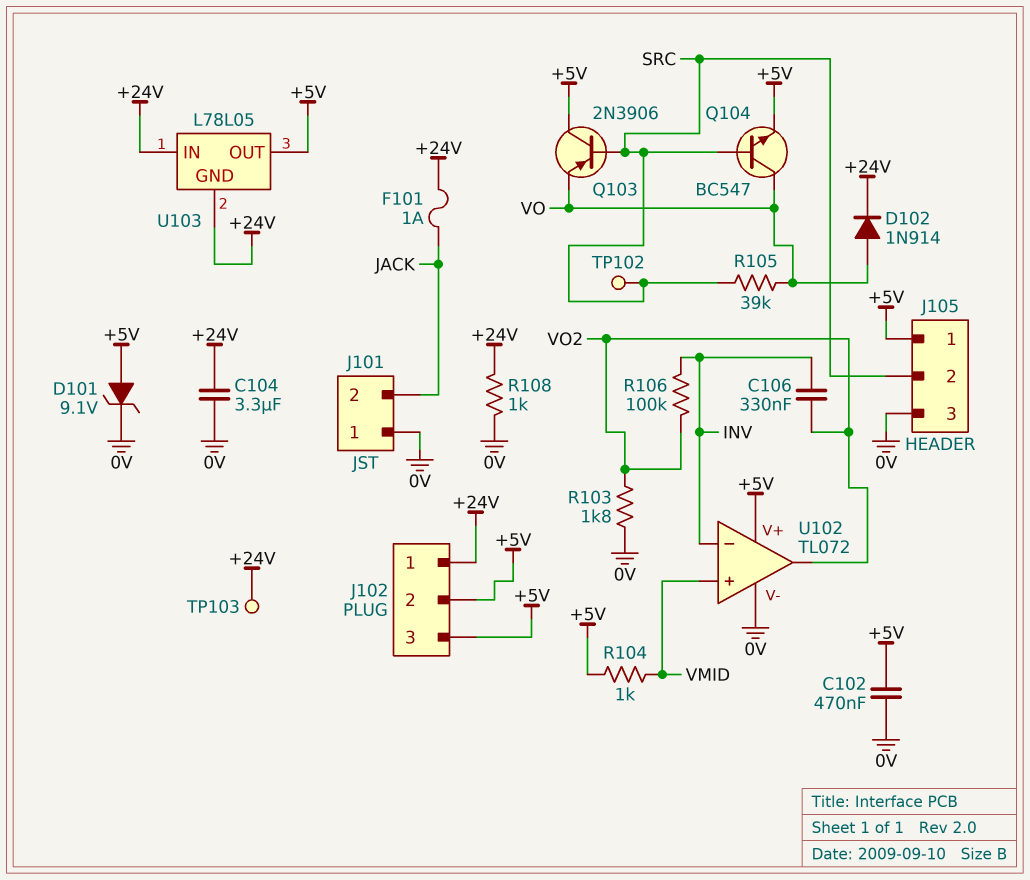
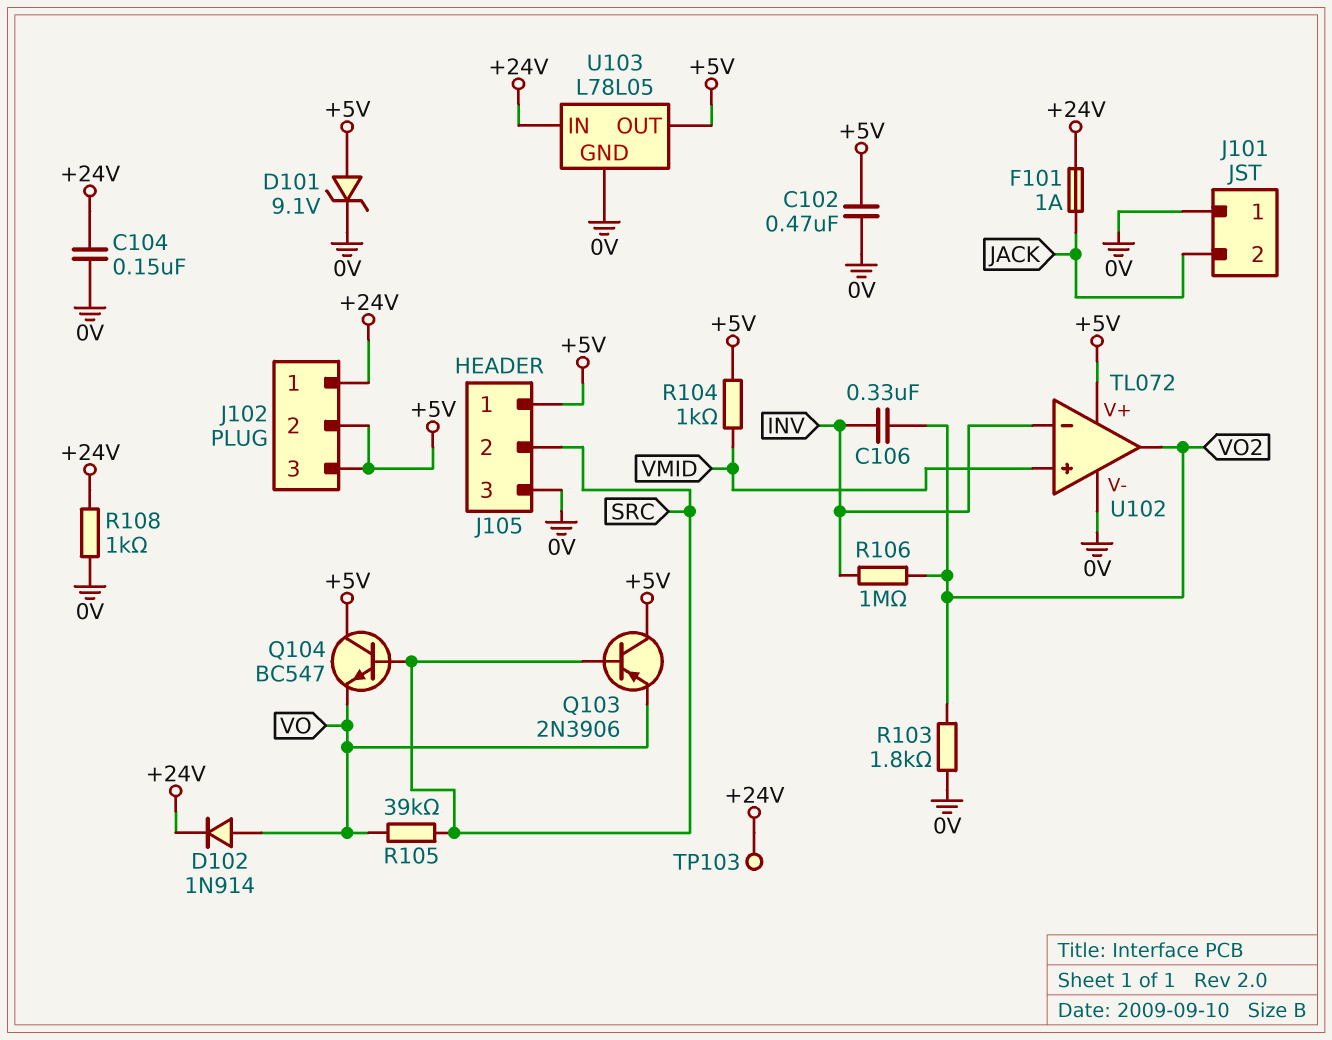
C104: 3.3uF (+24V, 0V) -> 150nF (+24V, 0V)
Q104: NPN BC547 (B SRC, C VO, E +5V) -> NPN BC547 (B SRC, C +5V, E VO)
R106: 100k (INV, VO2) -> 1M (INV, VO2)
TP102: test point (SRC) -> none
U103 pin GND: +24V -> 0V

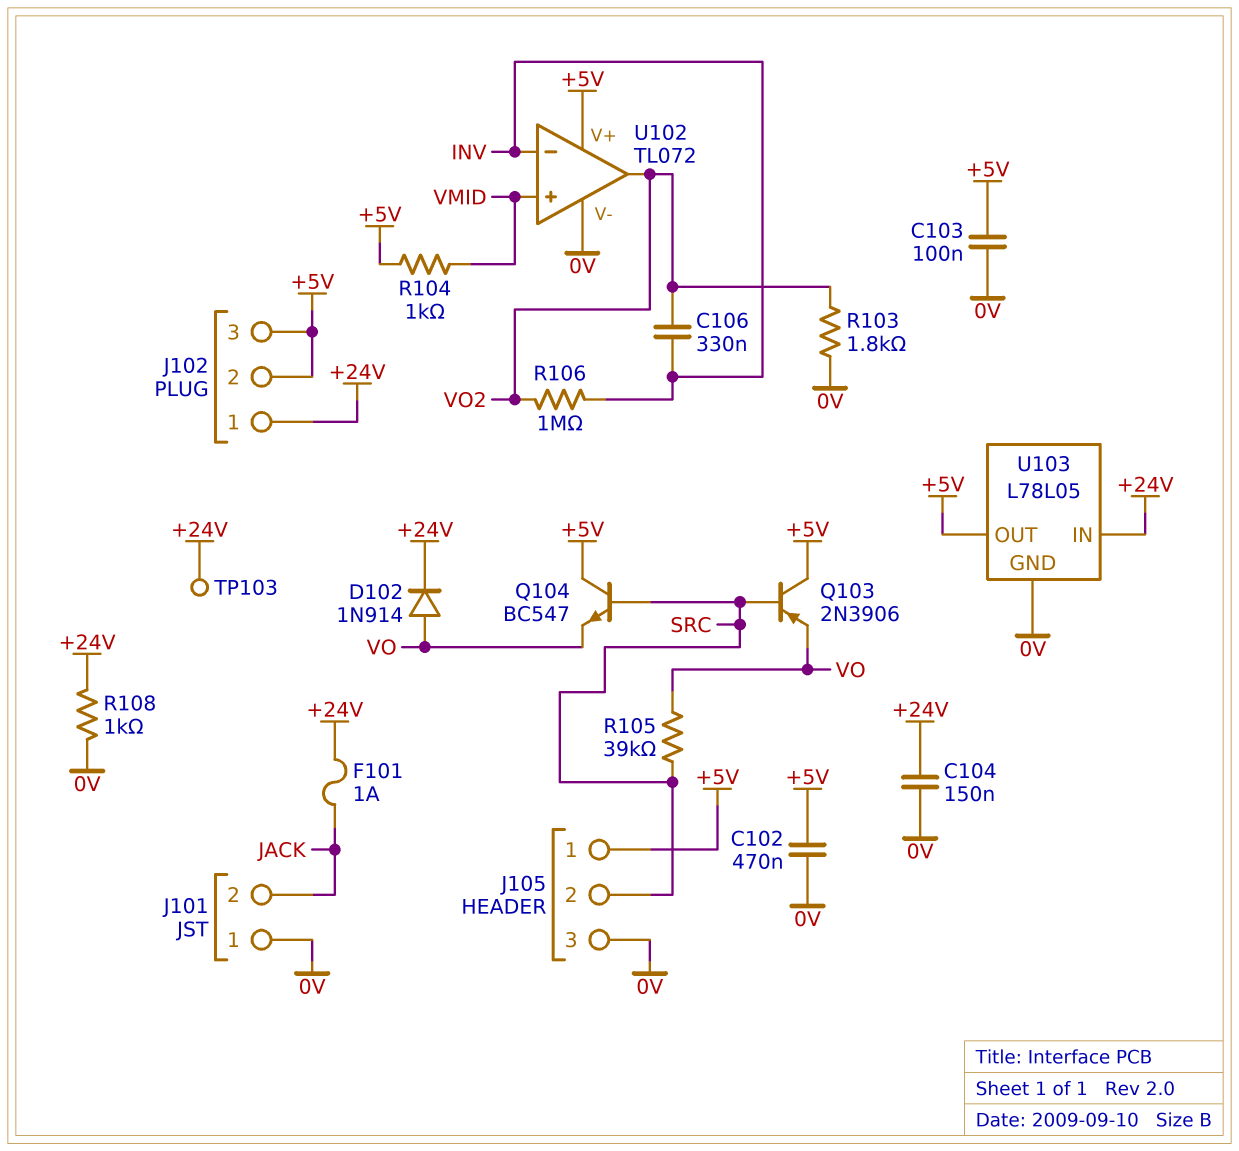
C103: none -> 100nF (+5V, 0V)
D101: zener 9.1V (A +5V, K 0V) -> none

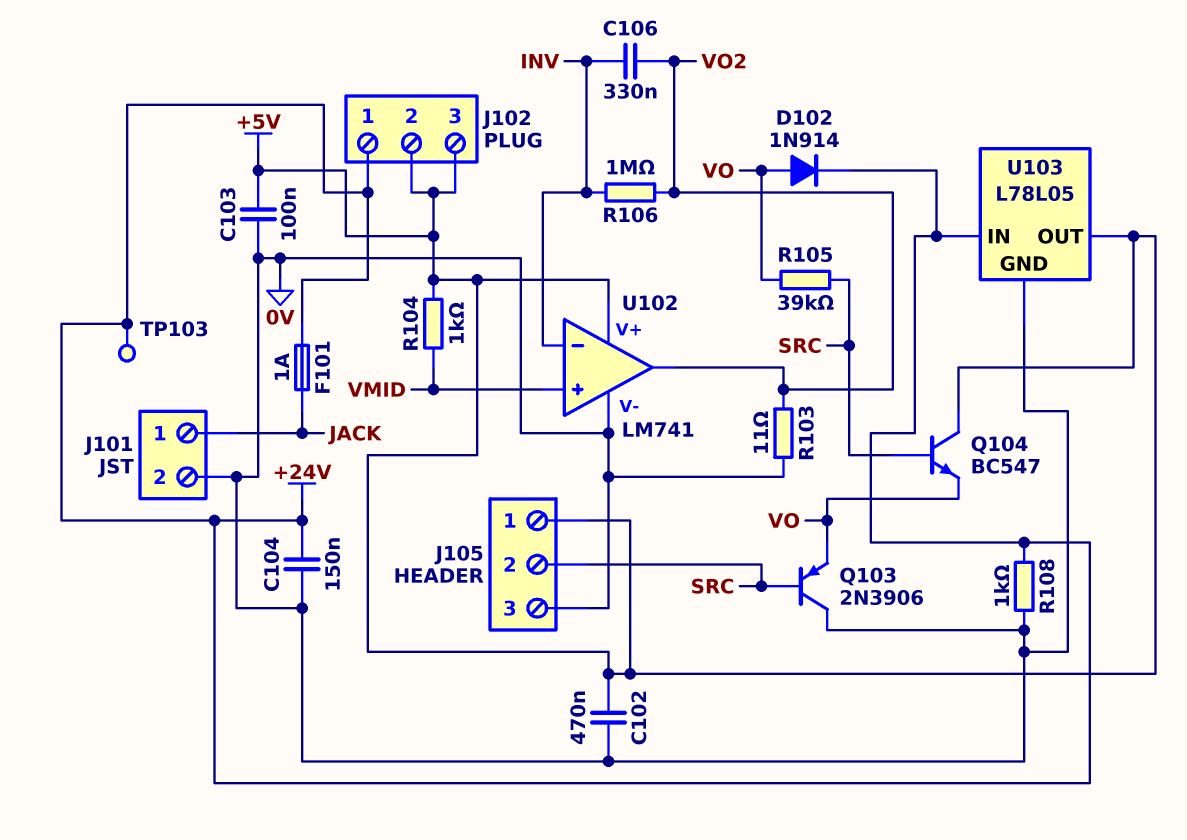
J101 pin 1: 0V -> JACK
J101 pin 2: JACK -> 0V
Q103: PNP 2N3906 (B SRC, C +5V, E VO) -> PNP 2N3906 (B SRC, C 0V, E VO)
R103: 1.8k (0V, VO2) -> 11 (0V, VO2)
U102: TL072 -> LM741

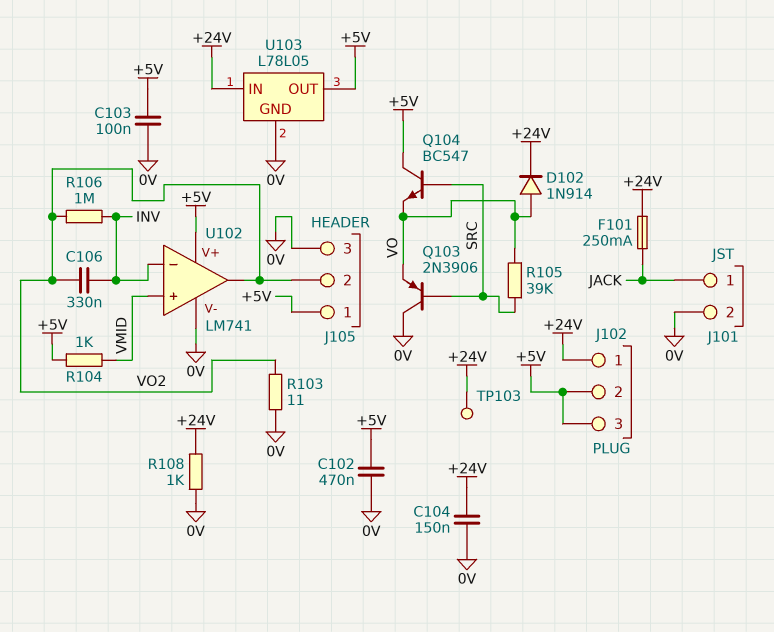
F101: 1A (+24V, JACK) -> 250mA (+24V, JACK)
J105 pin 2: SRC -> VO2

